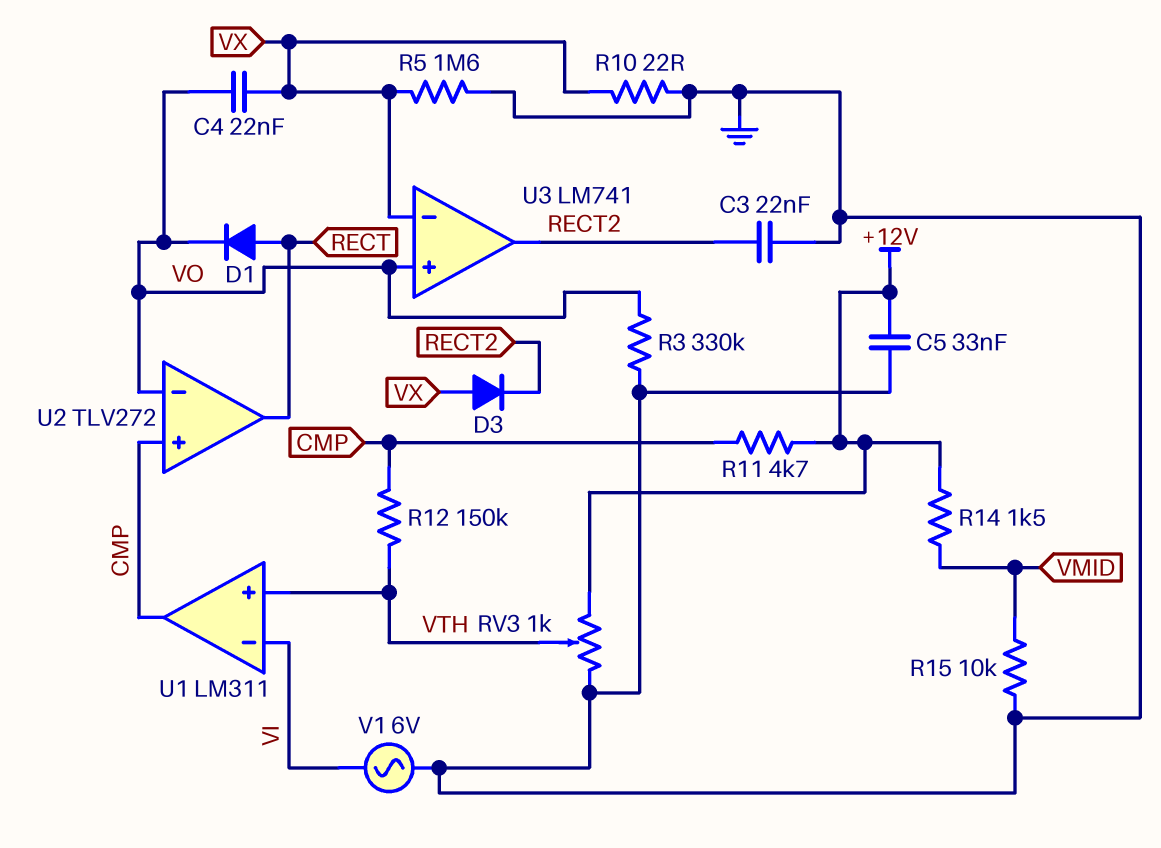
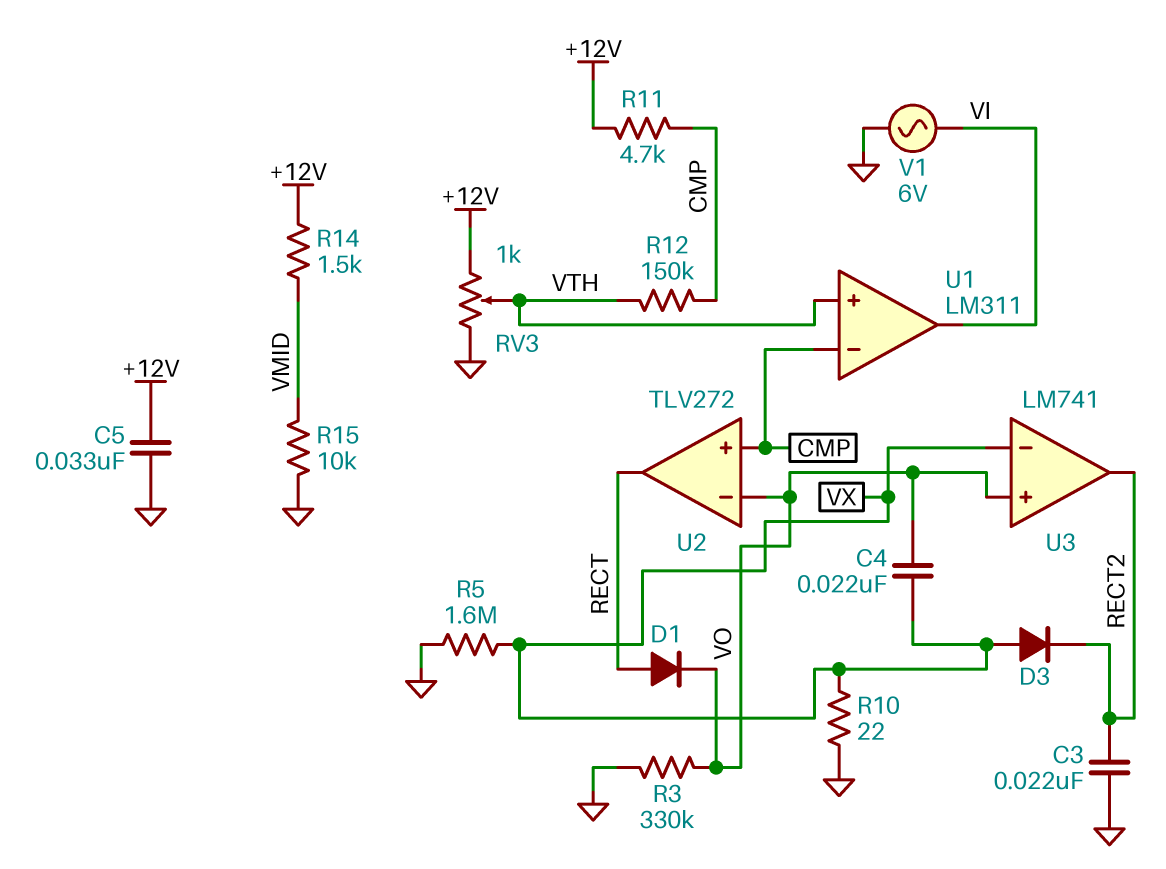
U1 pin in-: VI -> CMP
U1 pin out: CMP -> VI

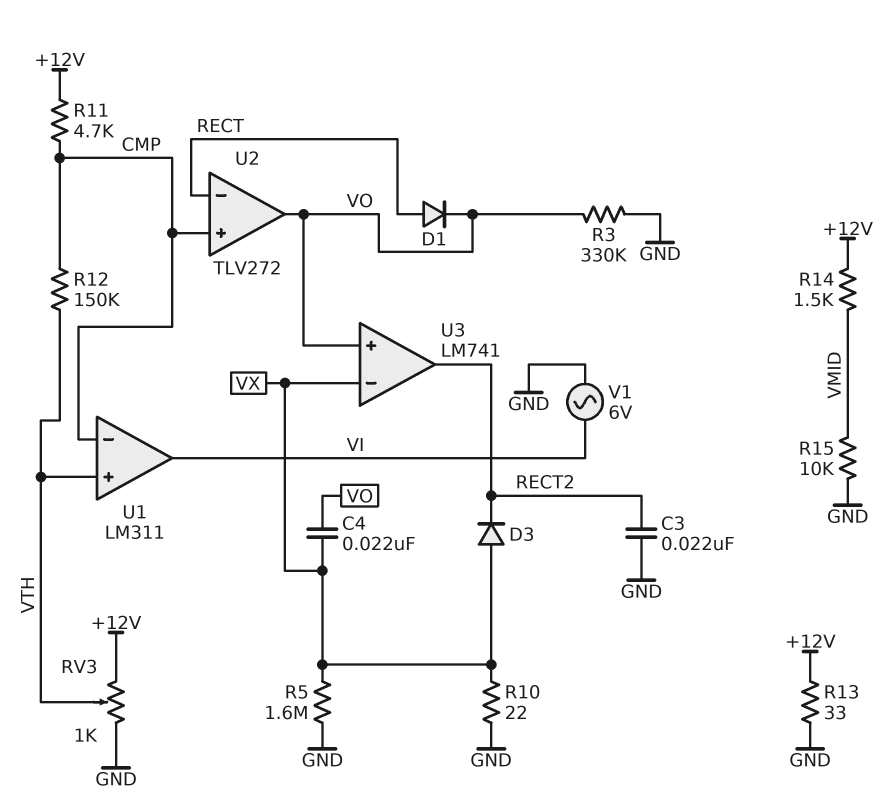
C5: 33nF (+12V, GND) -> none
R13: none -> 33 (+12V, GND)
U2 pin in-: VO -> RECT
U2 pin out: RECT -> VO

